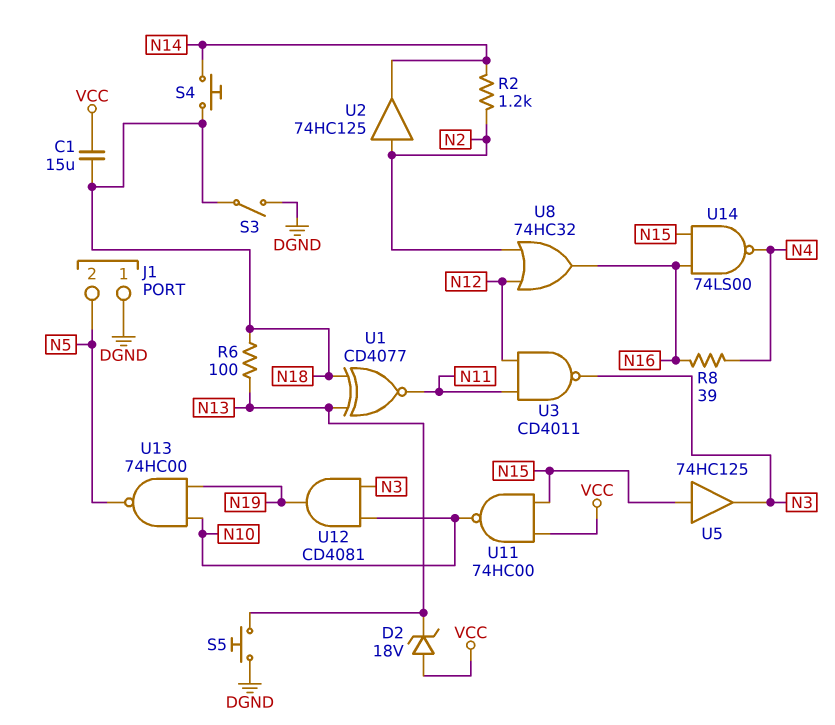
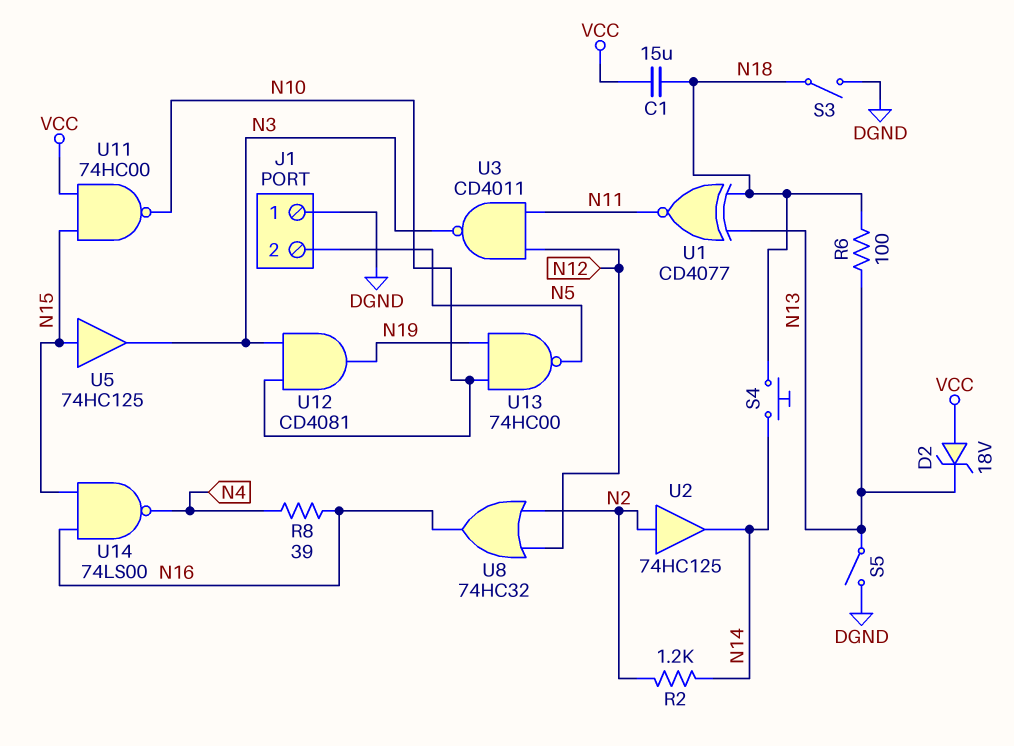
S5: button (DGND, N13) -> switch (DGND, N13)

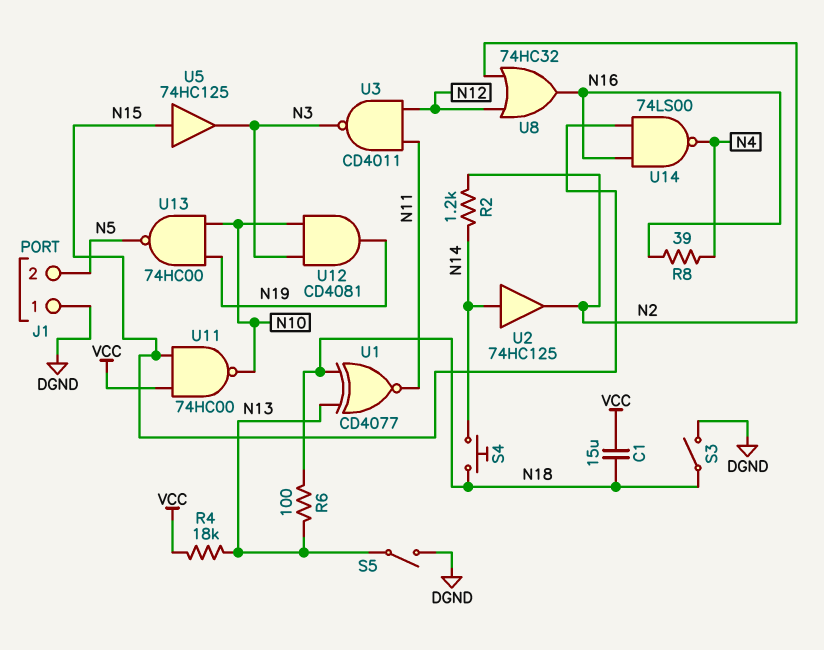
D2: zener 18V (A VCC, K N13) -> none
R4: none -> 18k (N13, VCC)
U2: buffer 74HC125 (in N2, out N14) -> buffer 74HC125 (in N14, out N2)

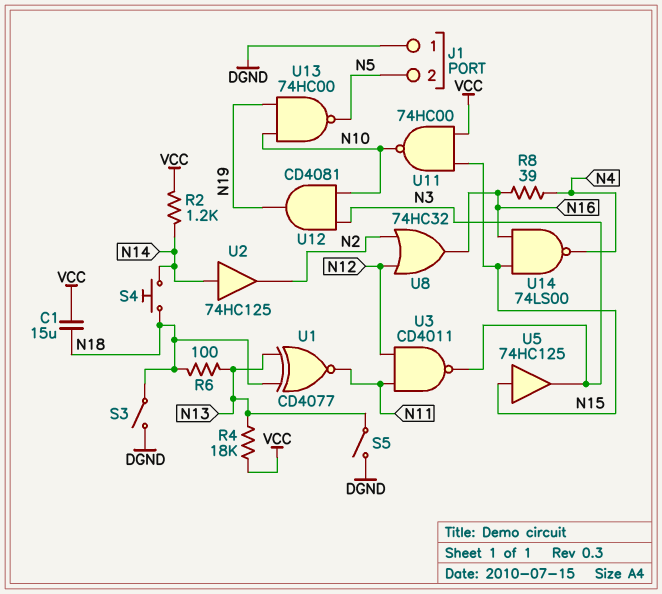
R2: 1.2k (N2, N14) -> 1.2k (N14, VCC)

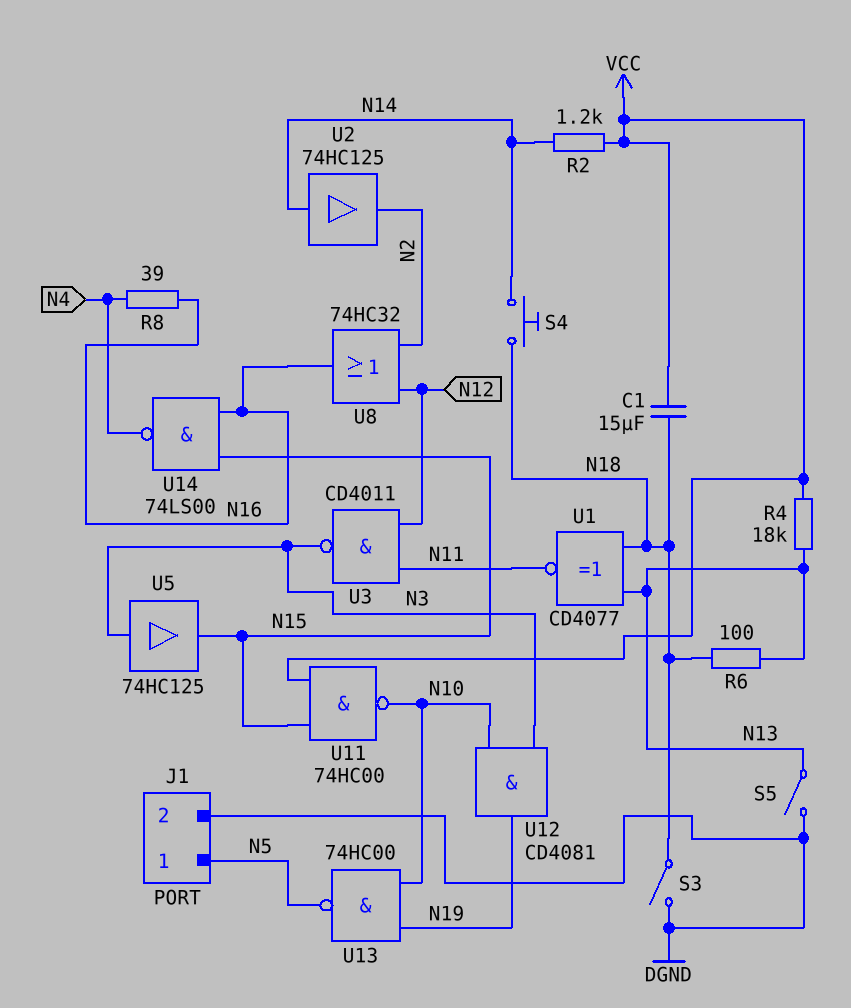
J1 pin 1: DGND -> N5
J1 pin 2: N5 -> DGND
U5: buffer 74HC125 (in N15, out N3) -> buffer 74HC125 (in N3, out N15)

